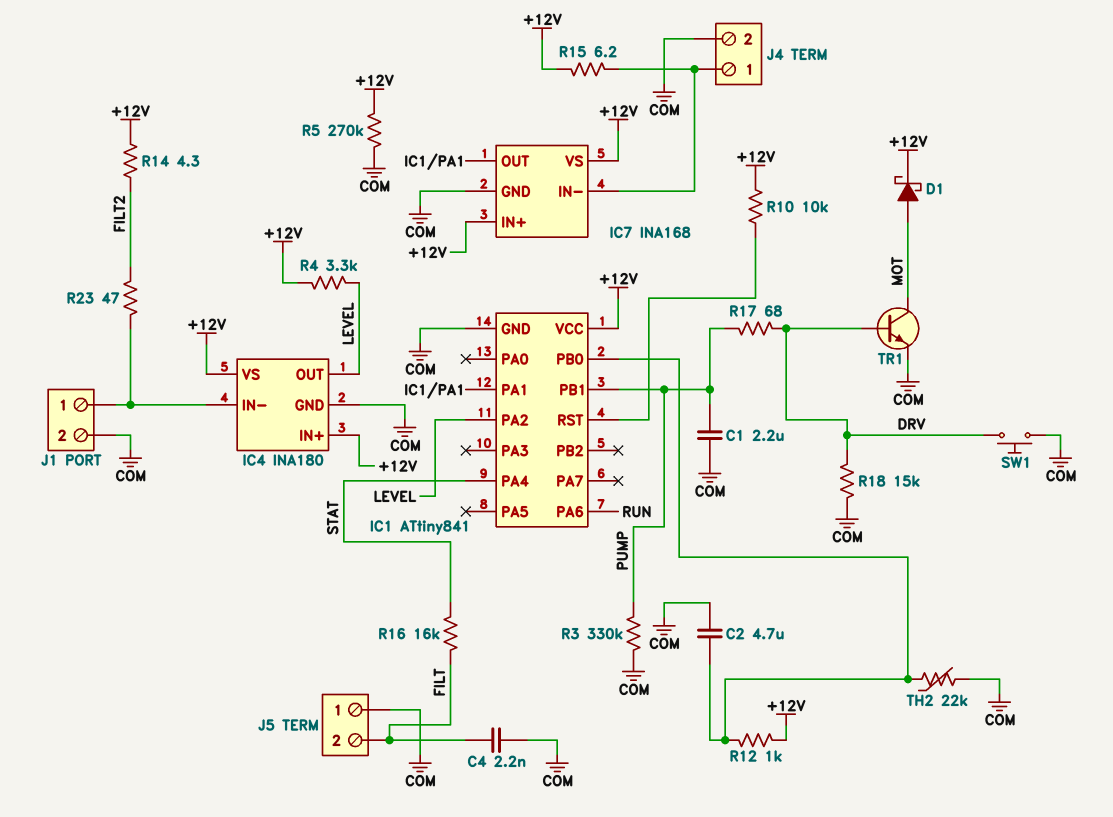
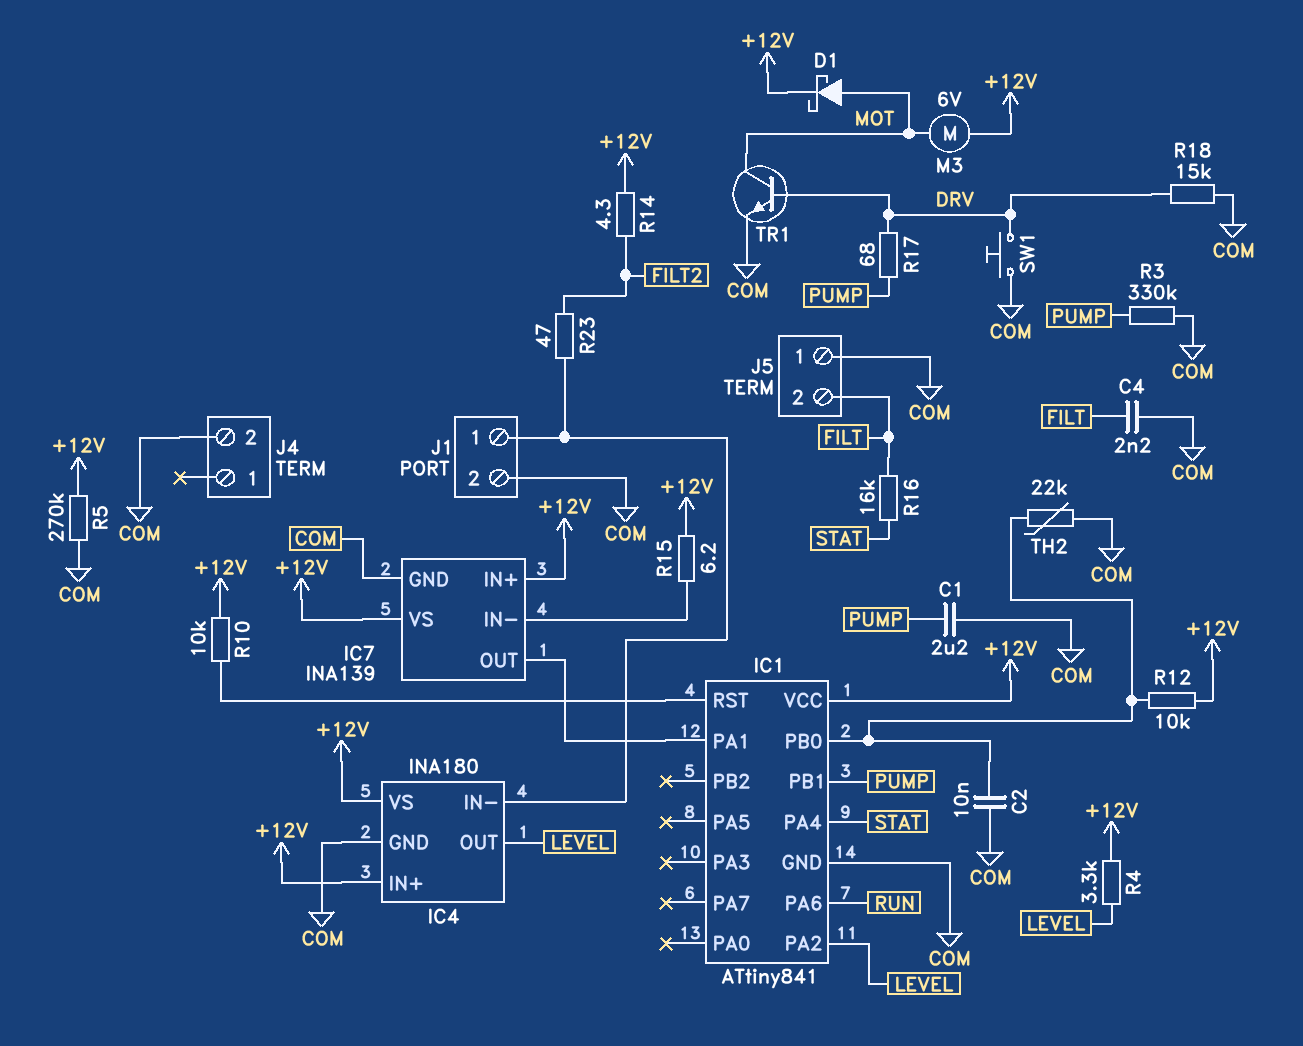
C2: 4.7uF (COM, IC1/PB0) -> 10nF (COM, IC1/PB0)
IC7: INA168 -> INA139
J4 pin 1: IC7/IN- -> none
M3: none -> motor 6V (+12V, MOT)
R12: 1k (+12V, IC1/PB0) -> 10k (+12V, IC1/PB0)

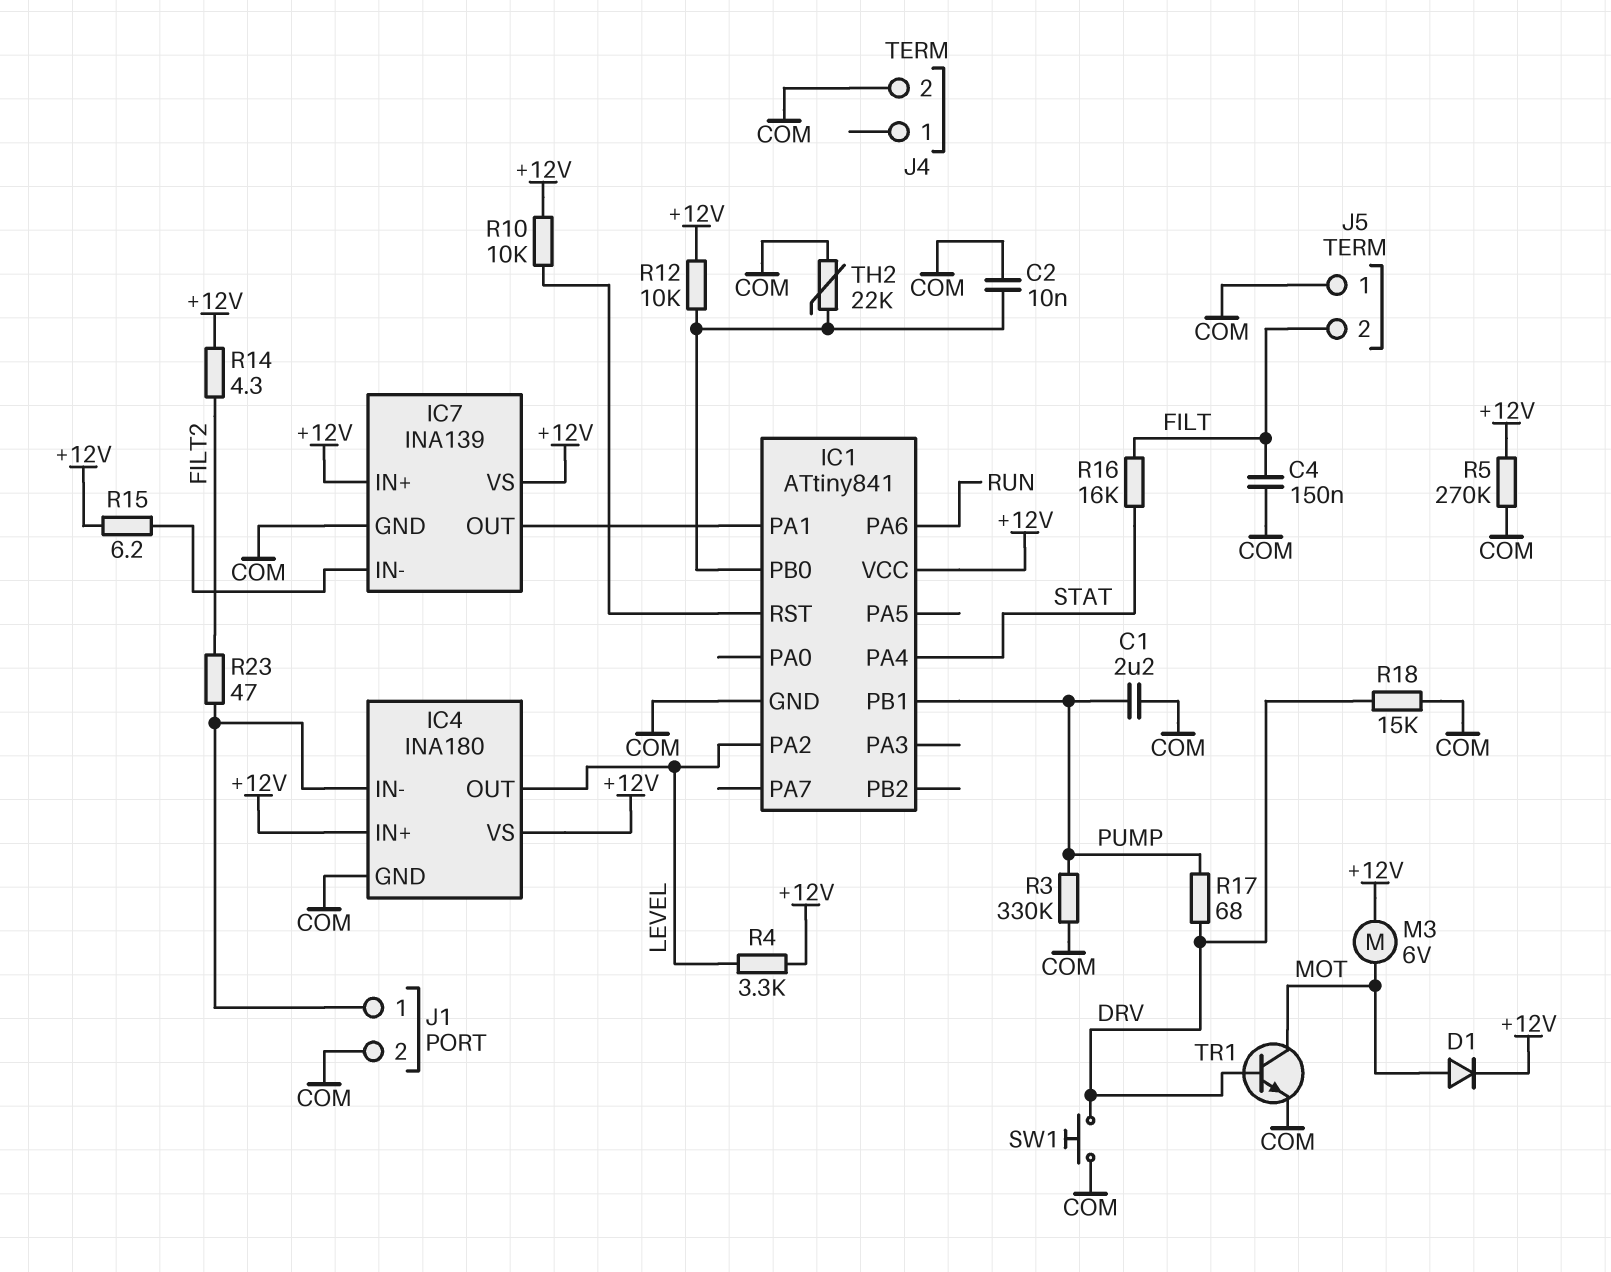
C4: 2.2nF (COM, FILT) -> 150nF (COM, FILT)
D1: schottky (A MOT, K +12V) -> diode (A MOT, K +12V)

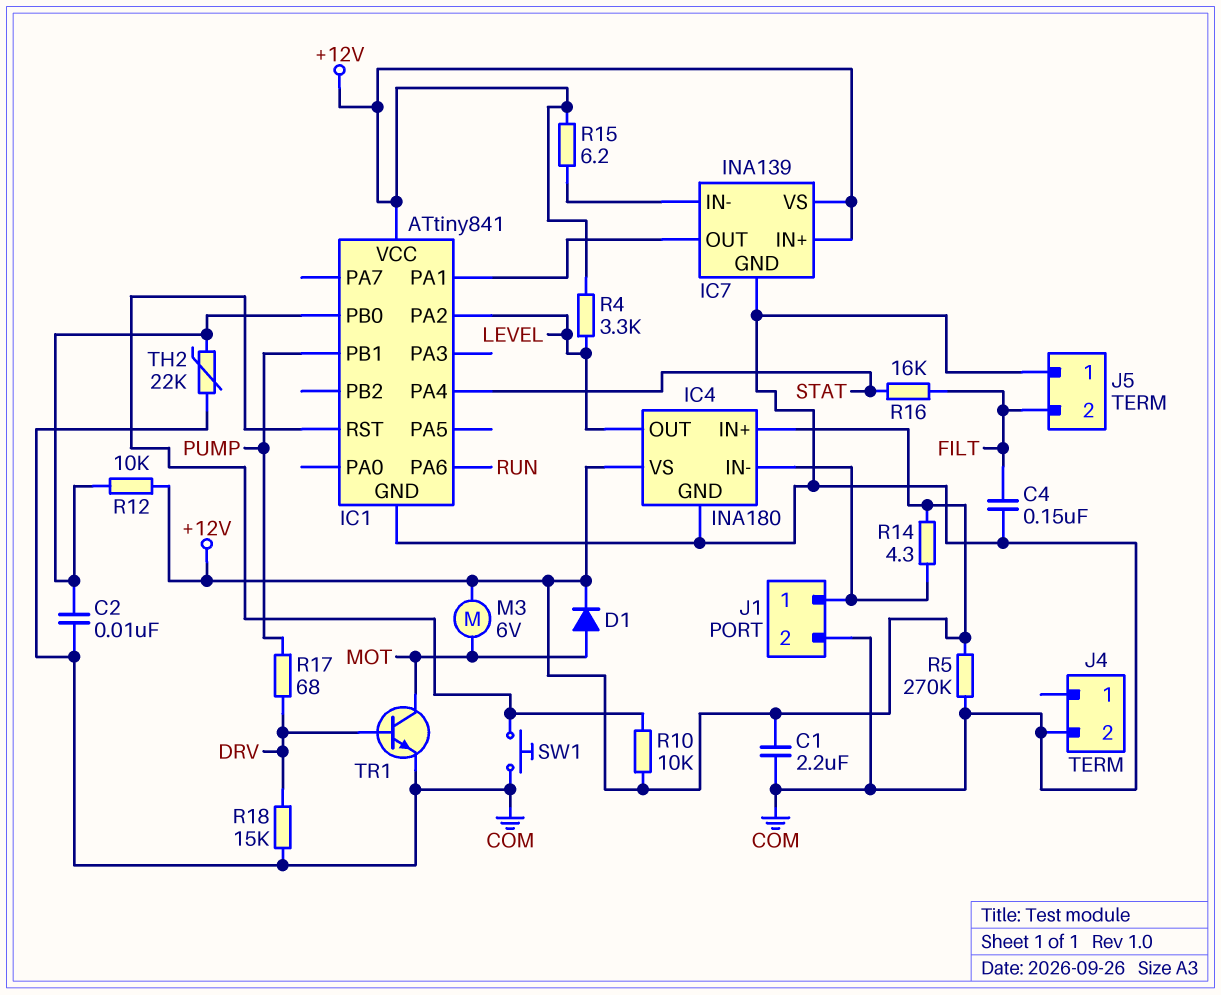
C1: 2.2uF (COM, PUMP) -> 2.2uF (+12V, COM)
R3: 330k (COM, PUMP) -> none
R14: 4.3 (+12V, FILT2) -> 4.3 (+12V, IC4/IN-)
R23: 47 (FILT2, IC4/IN-) -> none
SW1: button (COM, DRV) -> button (COM, IC1/RST)

